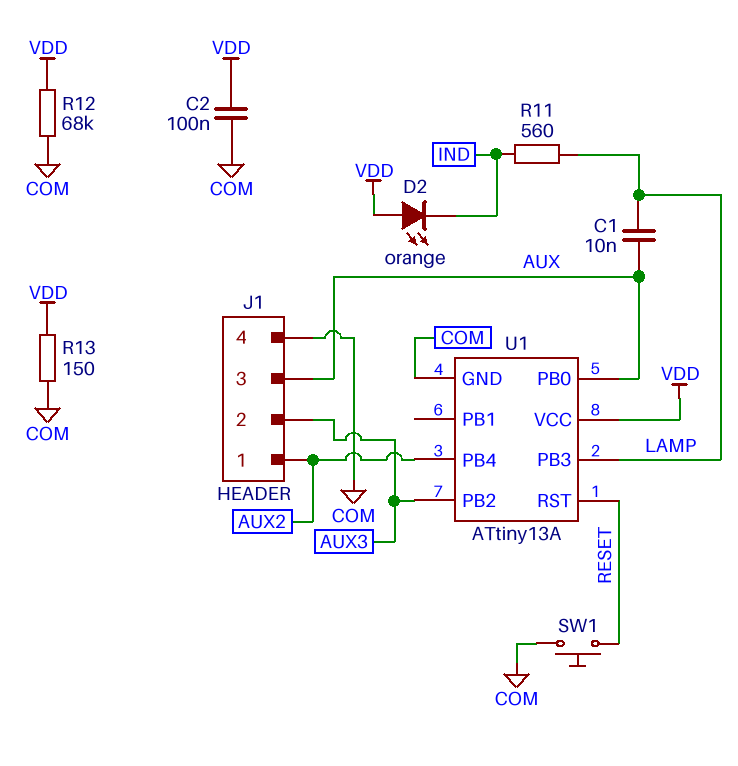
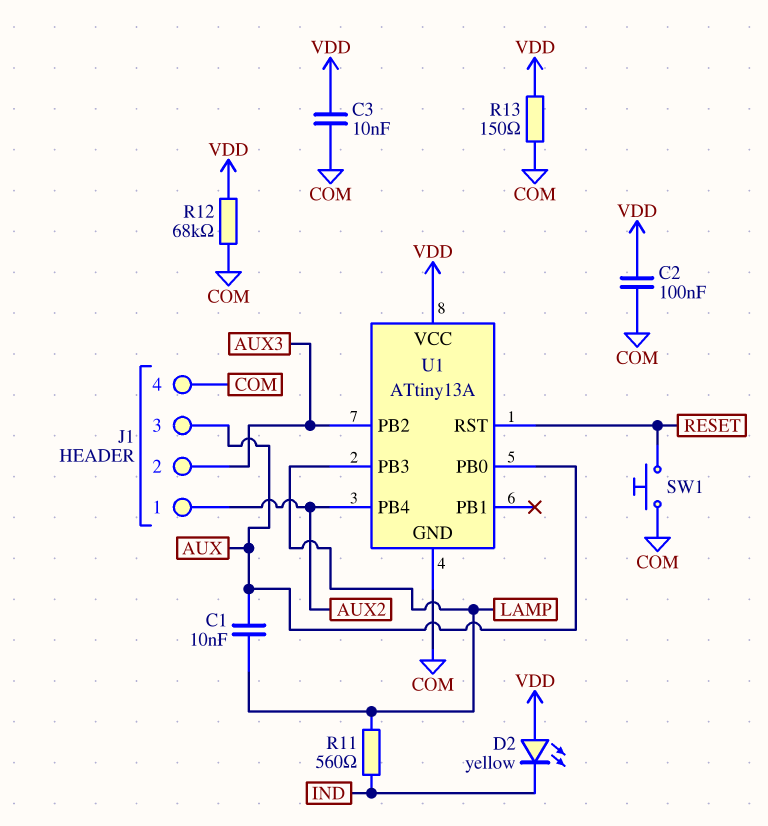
C3: none -> 10nF (COM, VDD)
D2: LED orange (A VDD, K IND) -> LED yellow (A VDD, K IND)

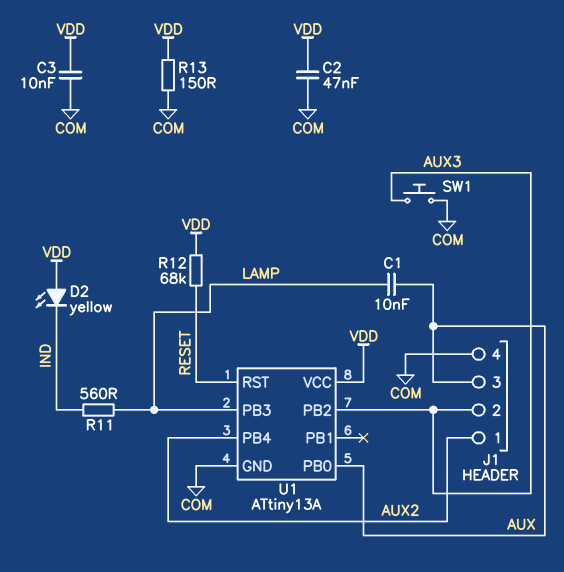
C2: 100nF (COM, VDD) -> 47nF (COM, VDD)
R12: 68k (COM, VDD) -> 68k (RESET, VDD)
SW1: button (COM, RESET) -> button (AUX3, COM)

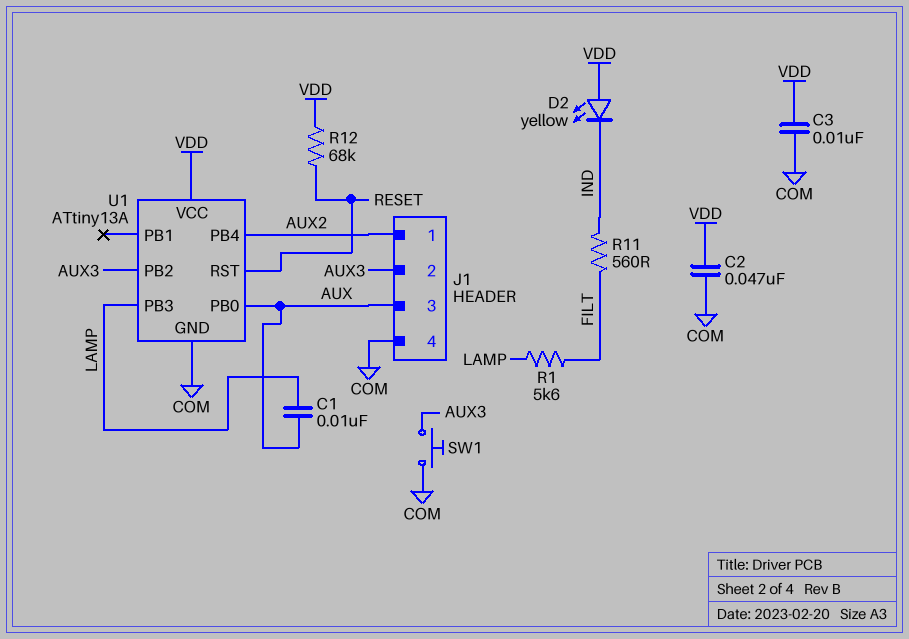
R1: none -> 5.6k (FILT, LAMP)
R11: 560 (IND, LAMP) -> 560 (FILT, IND)
R13: 150 (COM, VDD) -> none

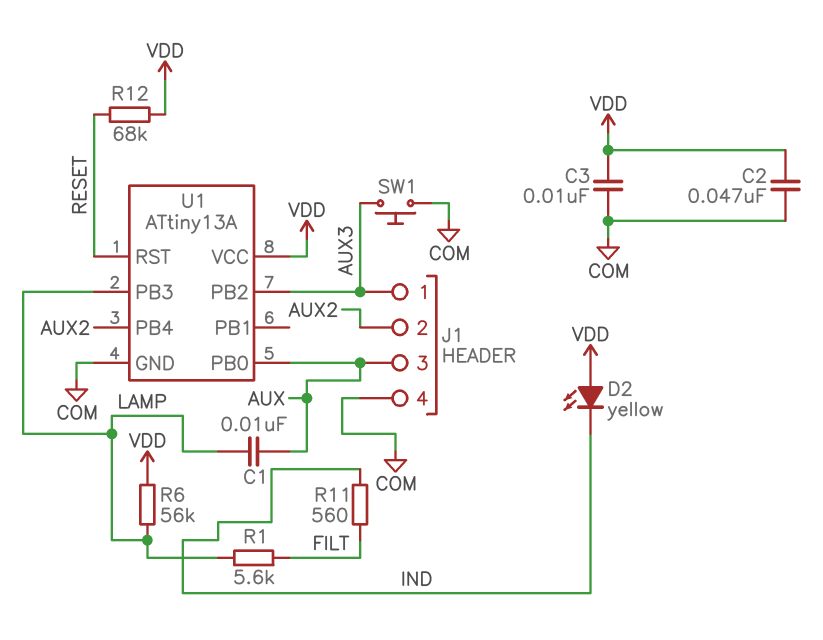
J1 pin 1: AUX2 -> AUX3
J1 pin 2: AUX3 -> AUX2
R6: none -> 56k (LAMP, VDD)

